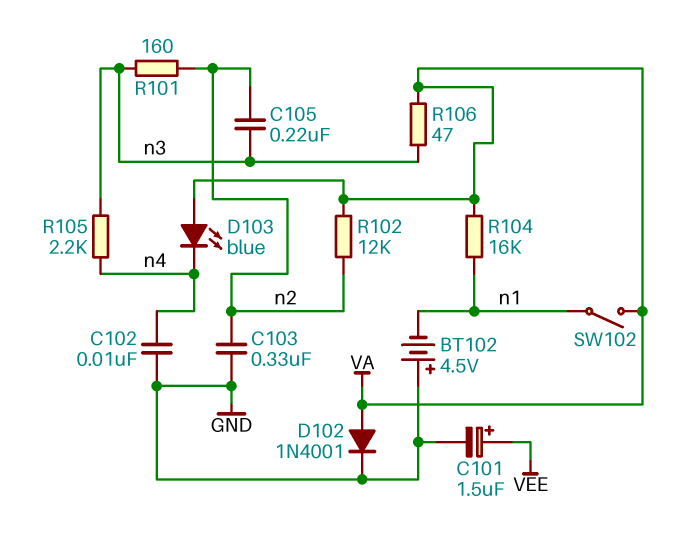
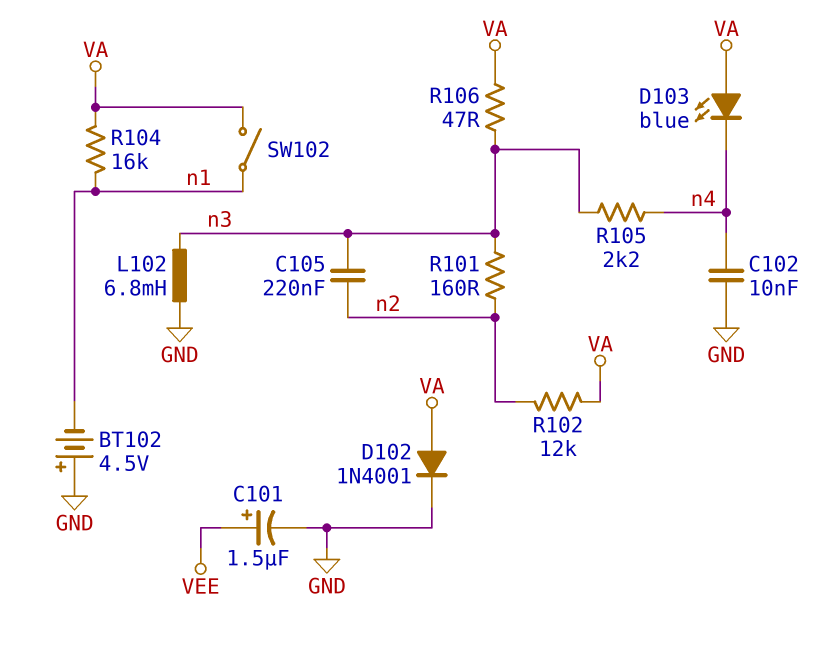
C103: 330nF (GND, n2) -> none
L102: none -> 6.8mH (GND, n3)

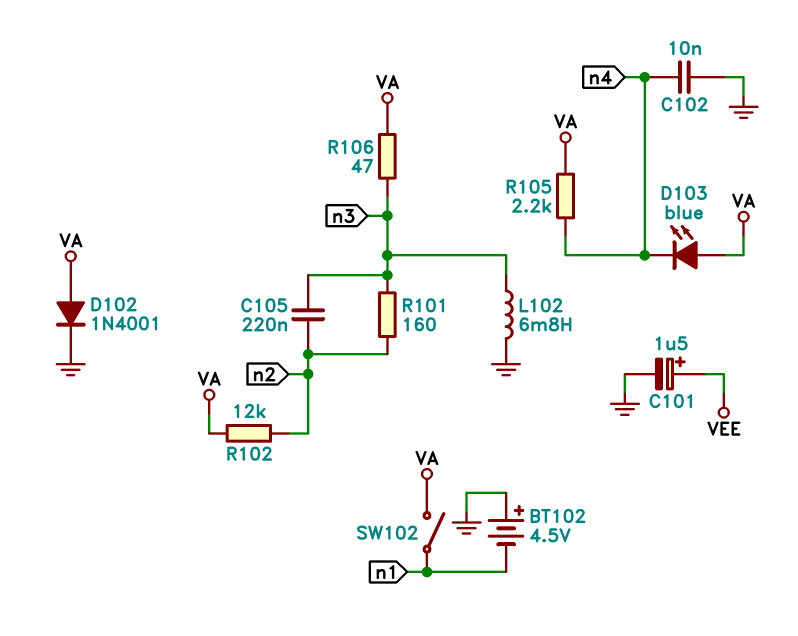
R104: 16k (VA, n1) -> none
R105: 2.2k (n3, n4) -> 2.2k (VA, n4)

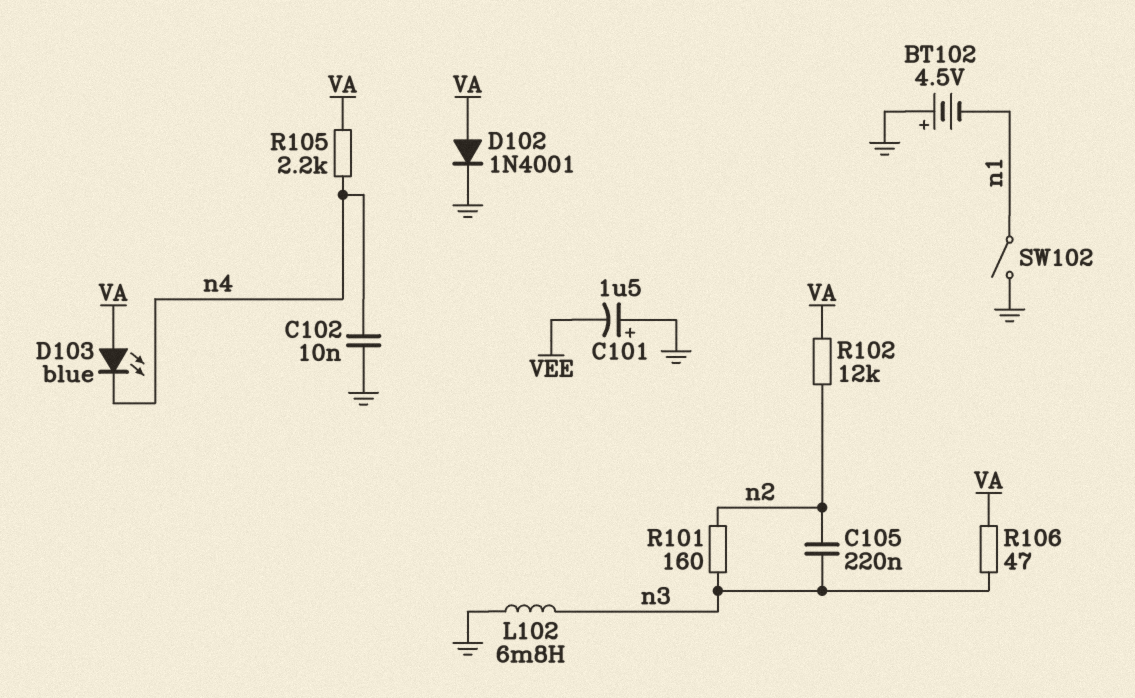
C101: 1.5uF (plus VEE, minus GND) -> 1.5uF (plus GND, minus VEE)
SW102: switch (VA, n1) -> switch (GND, n1)

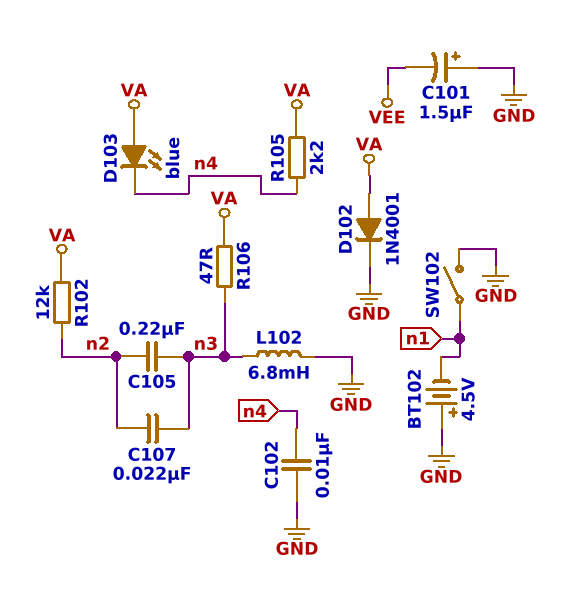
C107: none -> 22nF (n2, n3)
R101: 160 (n2, n3) -> none

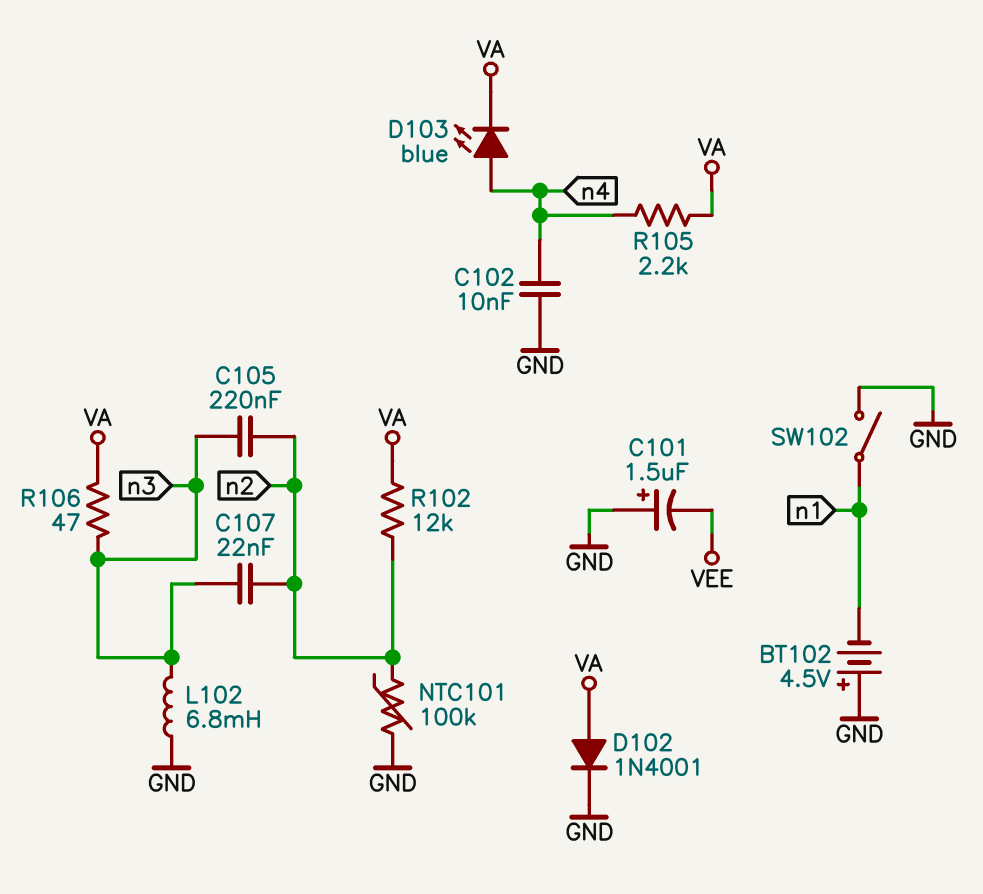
D103: LED blue (A VA, K n4) -> LED blue (A n4, K VA)
NTC101: none -> 100k (GND, n2)

